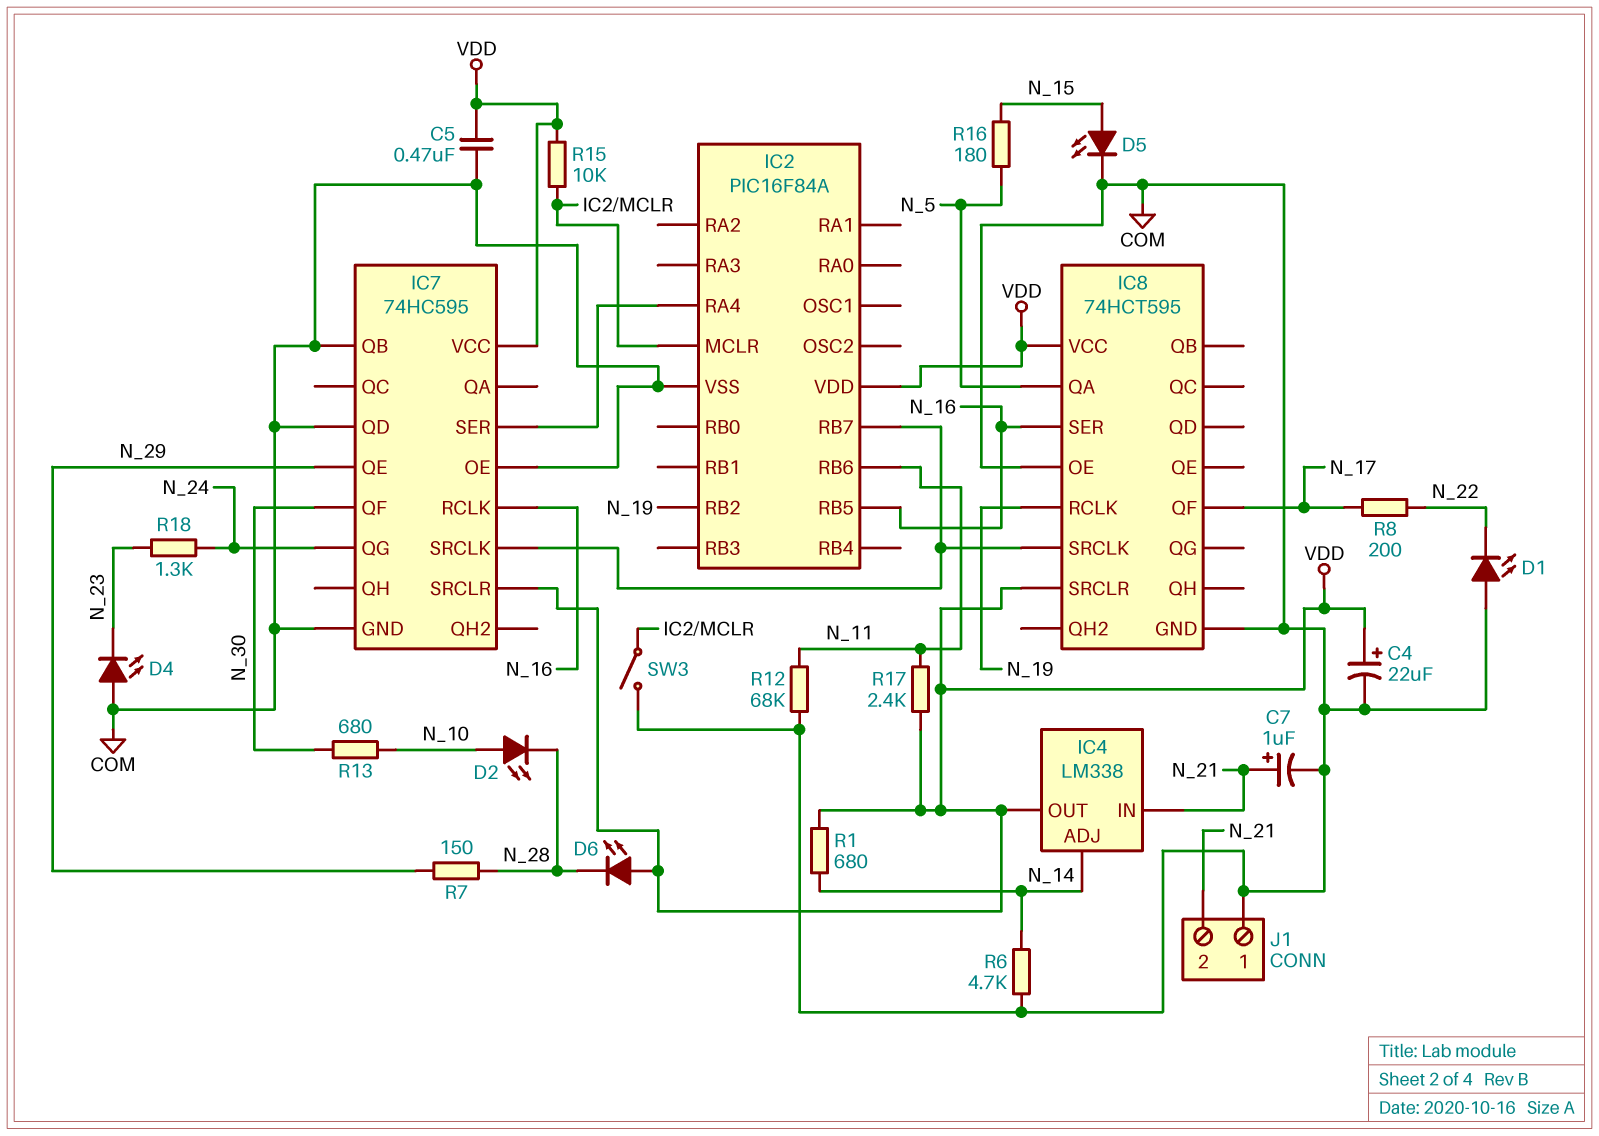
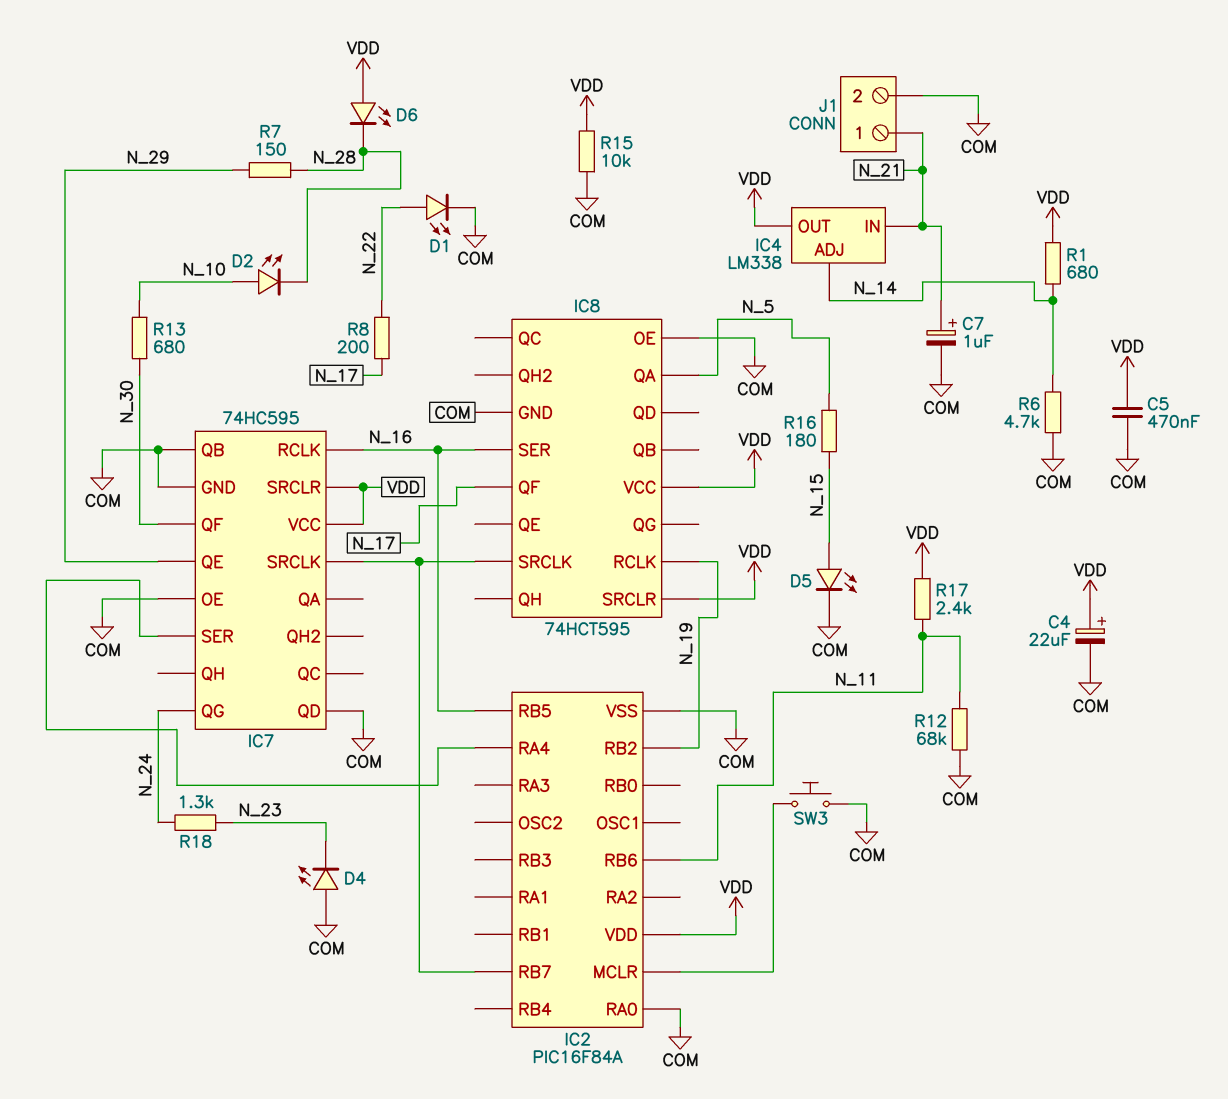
D1: LED (A COM, K N_22) -> LED (A N_22, K COM)
IC2 pin RA0: none -> COM
J1 pin 1: COM -> N_21
J1 pin 2: N_21 -> COM
R15: 10k (IC2/MCLR, VDD) -> 10k (COM, VDD)
SW3: switch (COM, IC2/MCLR) -> button (COM, IC2/MCLR)

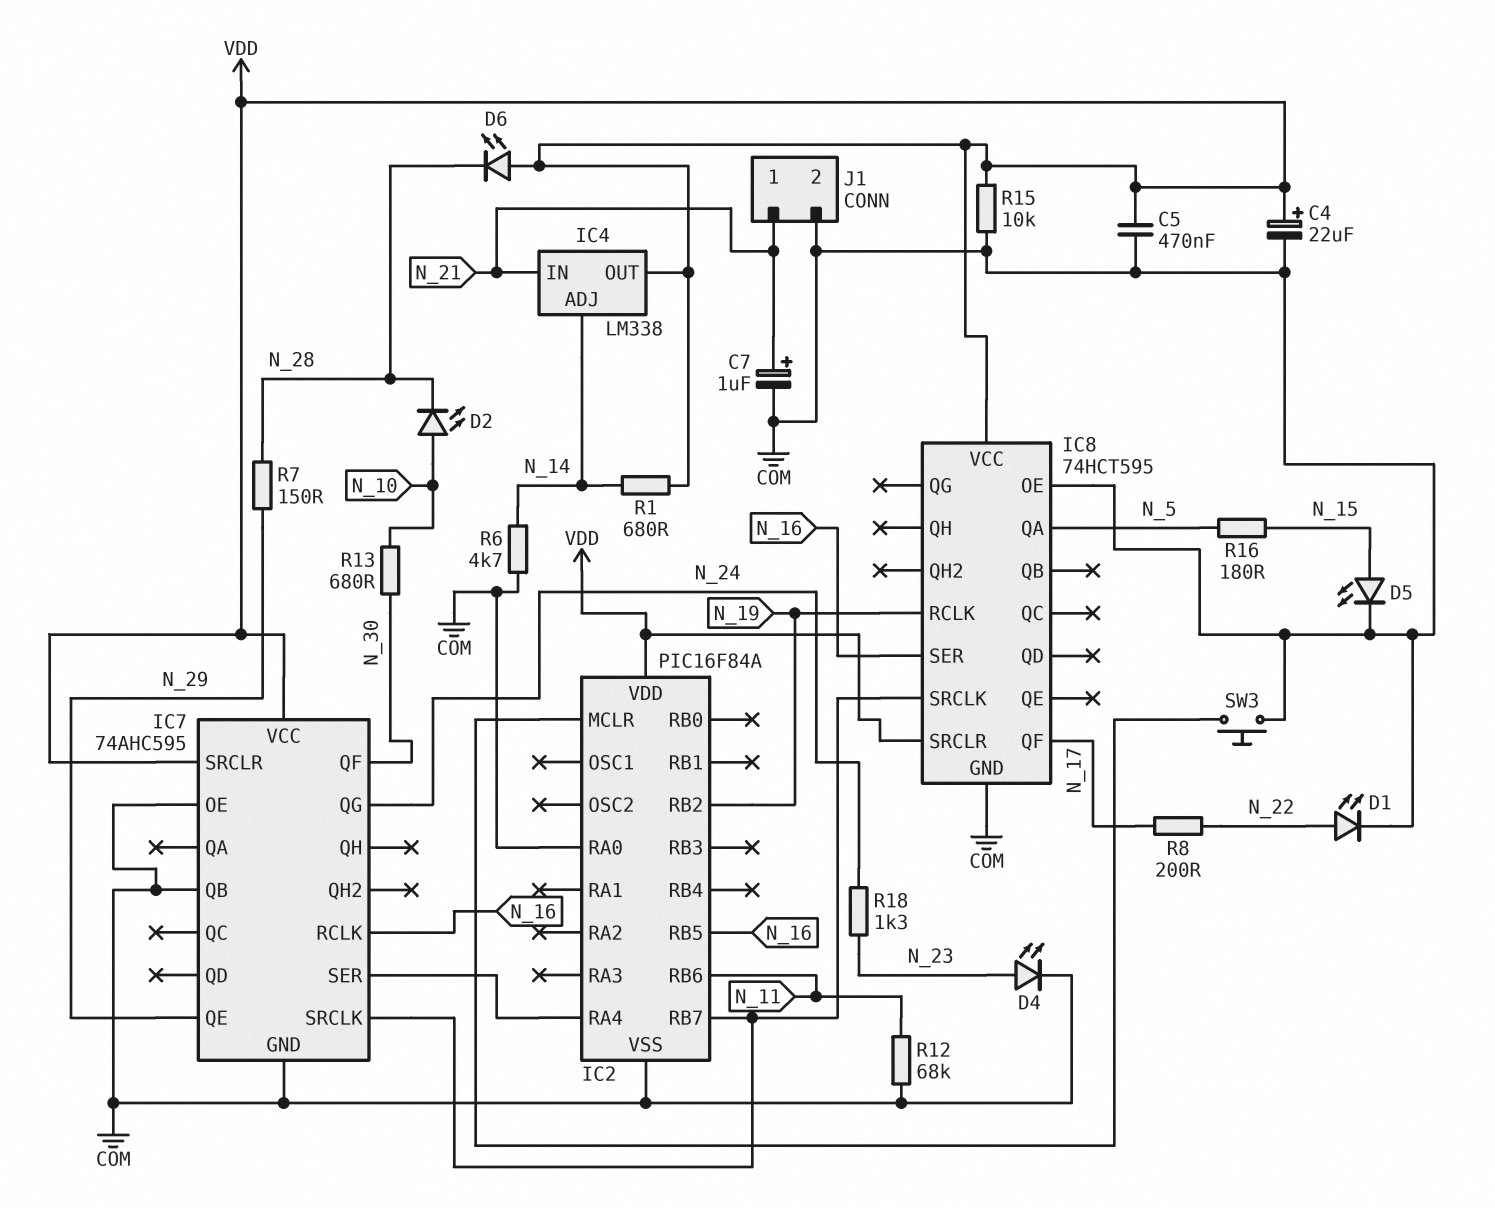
D4: LED (A COM, K N_23) -> LED (A N_23, K COM)
IC7: 74HC595 -> 74AHC595
IC7 pin QD: COM -> none
R17: 2.4k (N_11, VDD) -> none

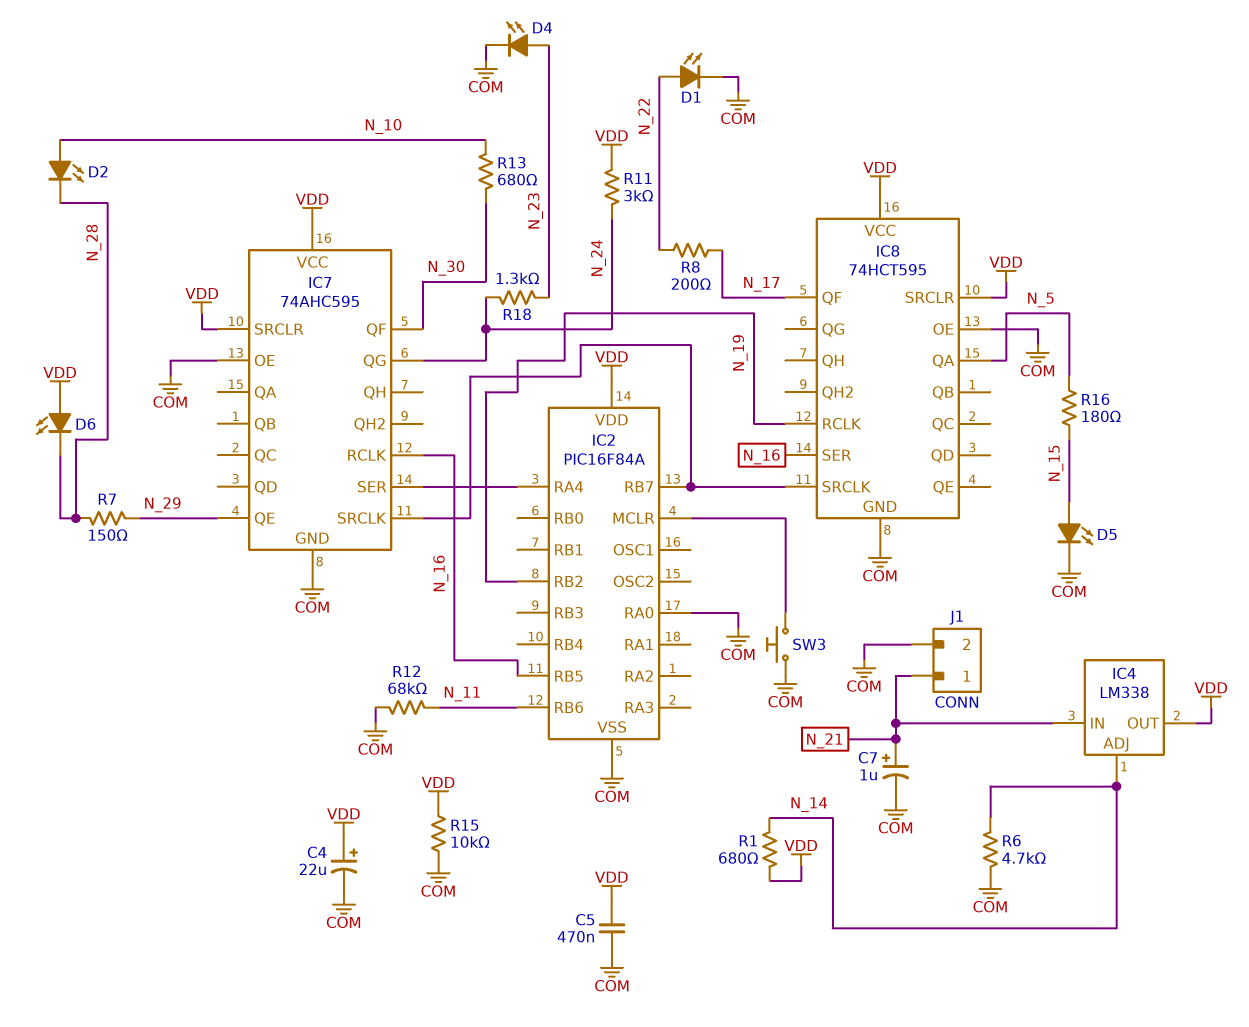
IC7 pin QB: COM -> none
R11: none -> 3k (N_24, VDD)

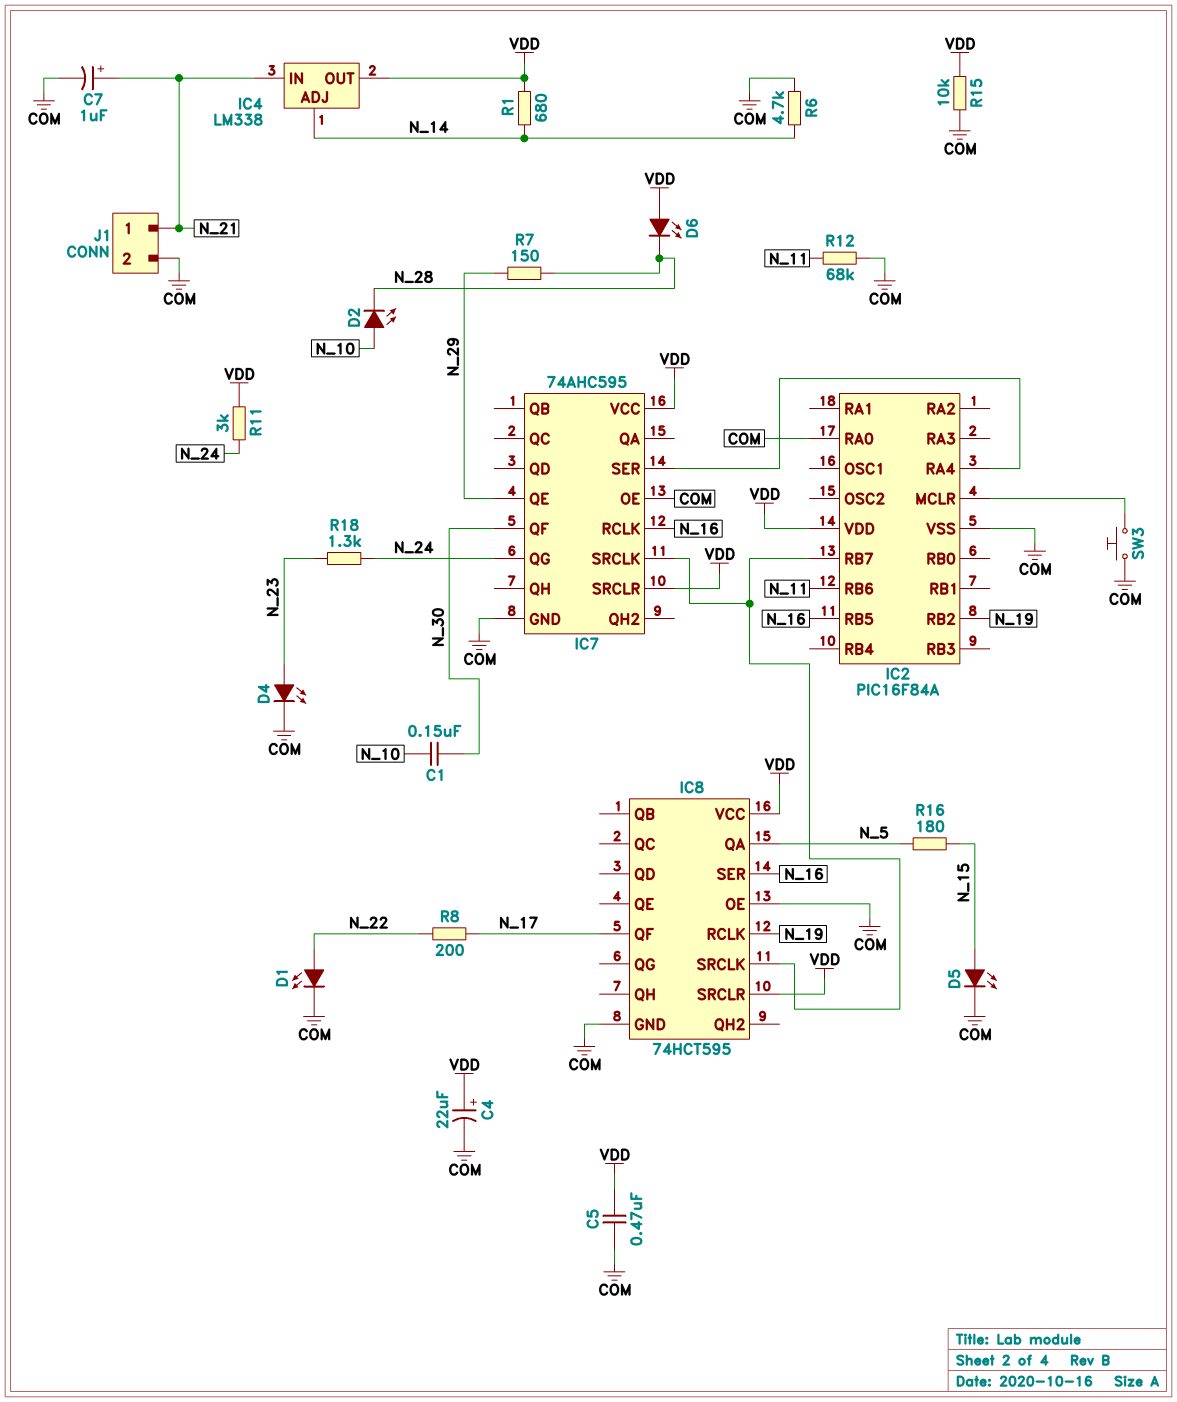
C1: none -> 150nF (N_10, N_30)
R13: 680 (N_10, N_30) -> none

